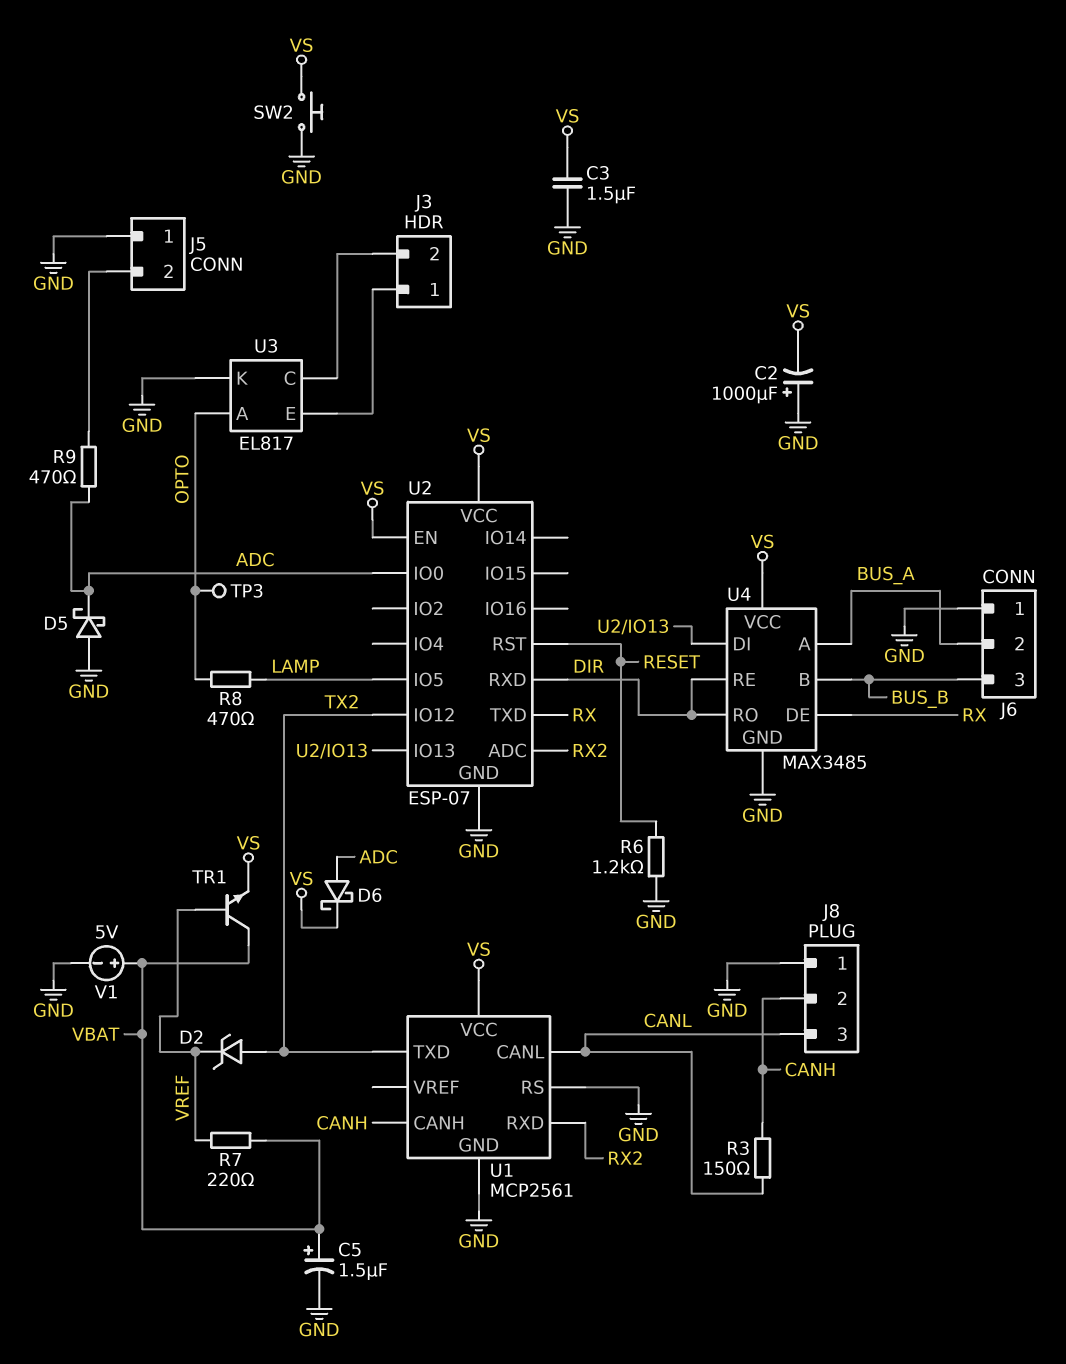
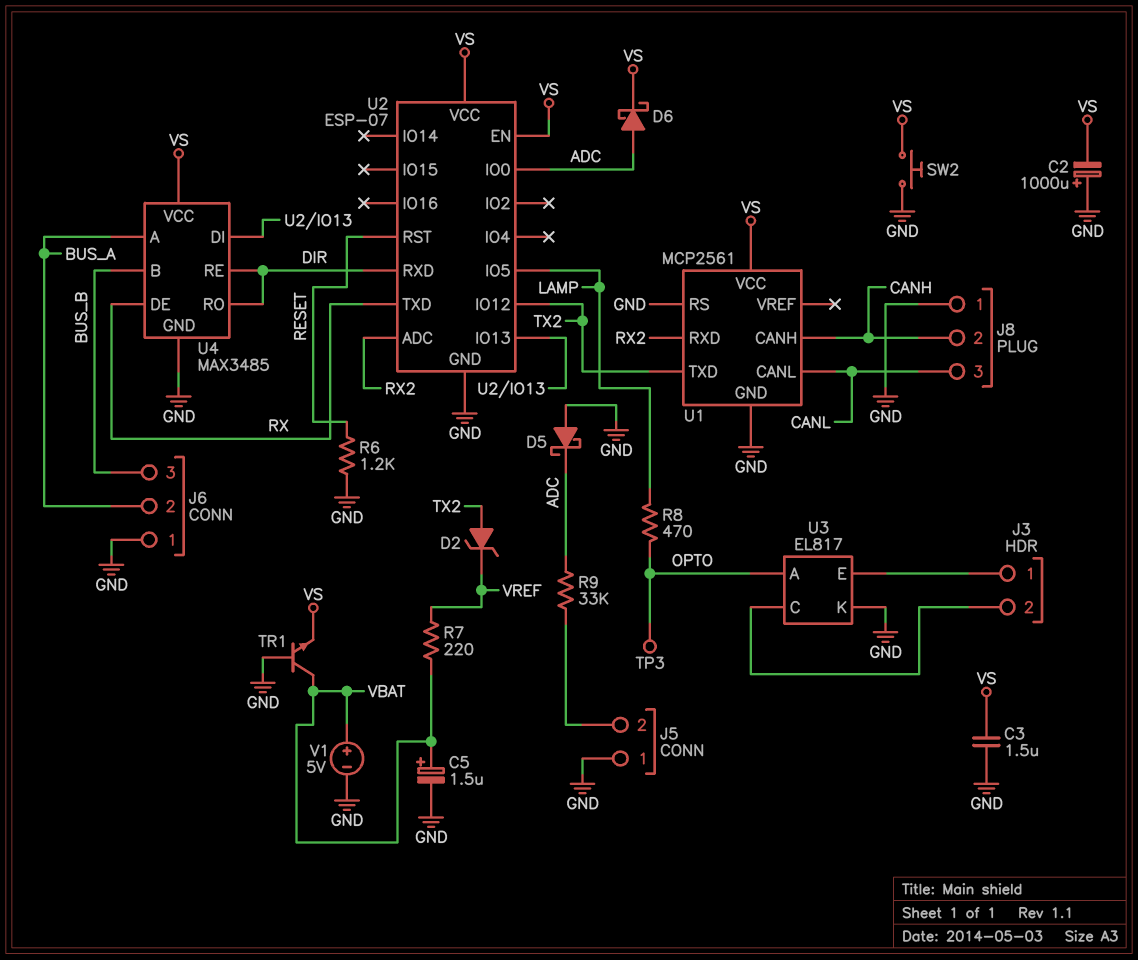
R3: 150 (CANH, CANL) -> none
R9: 470 (ADC, J5/2) -> 33k (ADC, J5/2)
TR1: NPN (B VREF, C VBAT, E VS) -> NPN (B GND, C VBAT, E VS)

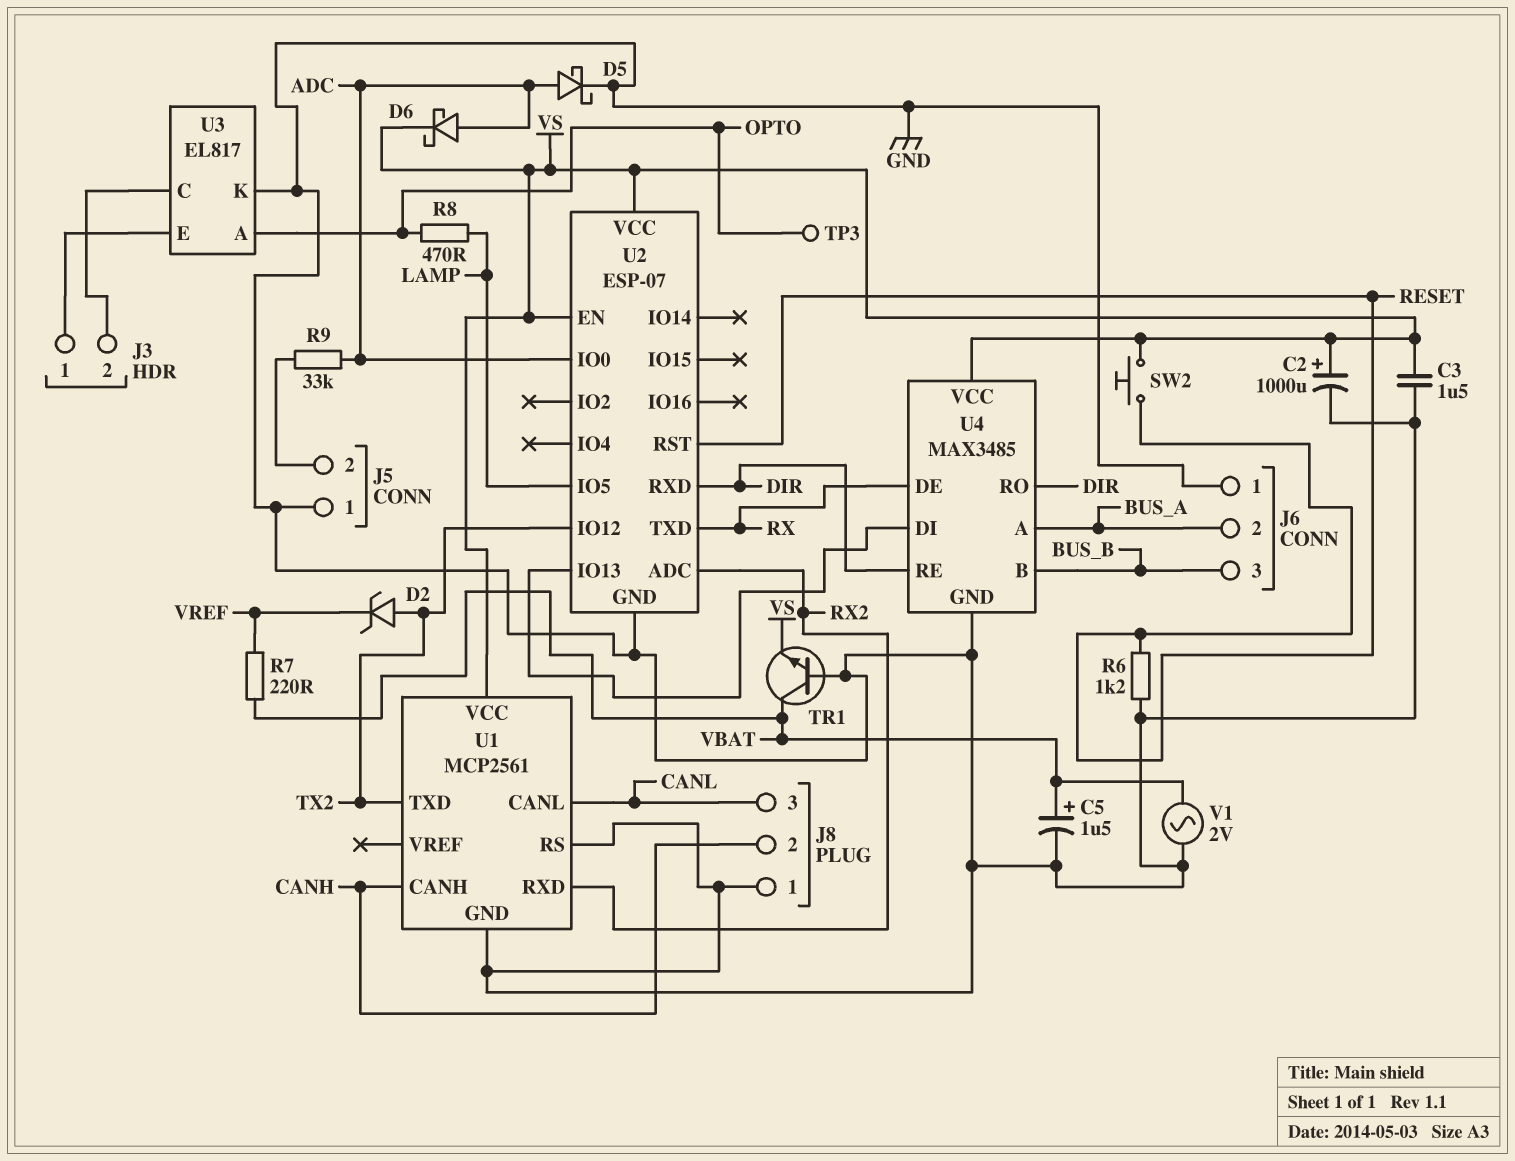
C2: 1000uF (plus GND, minus VS) -> 1000uF (plus VS, minus GND)
D5: schottky (A GND, K ADC) -> schottky (A ADC, K GND)
SW2: button (GND, VS) -> button (RESET, VS)
V1: 5V (plus VBAT, minus GND) -> AC 2V (GND, VBAT)

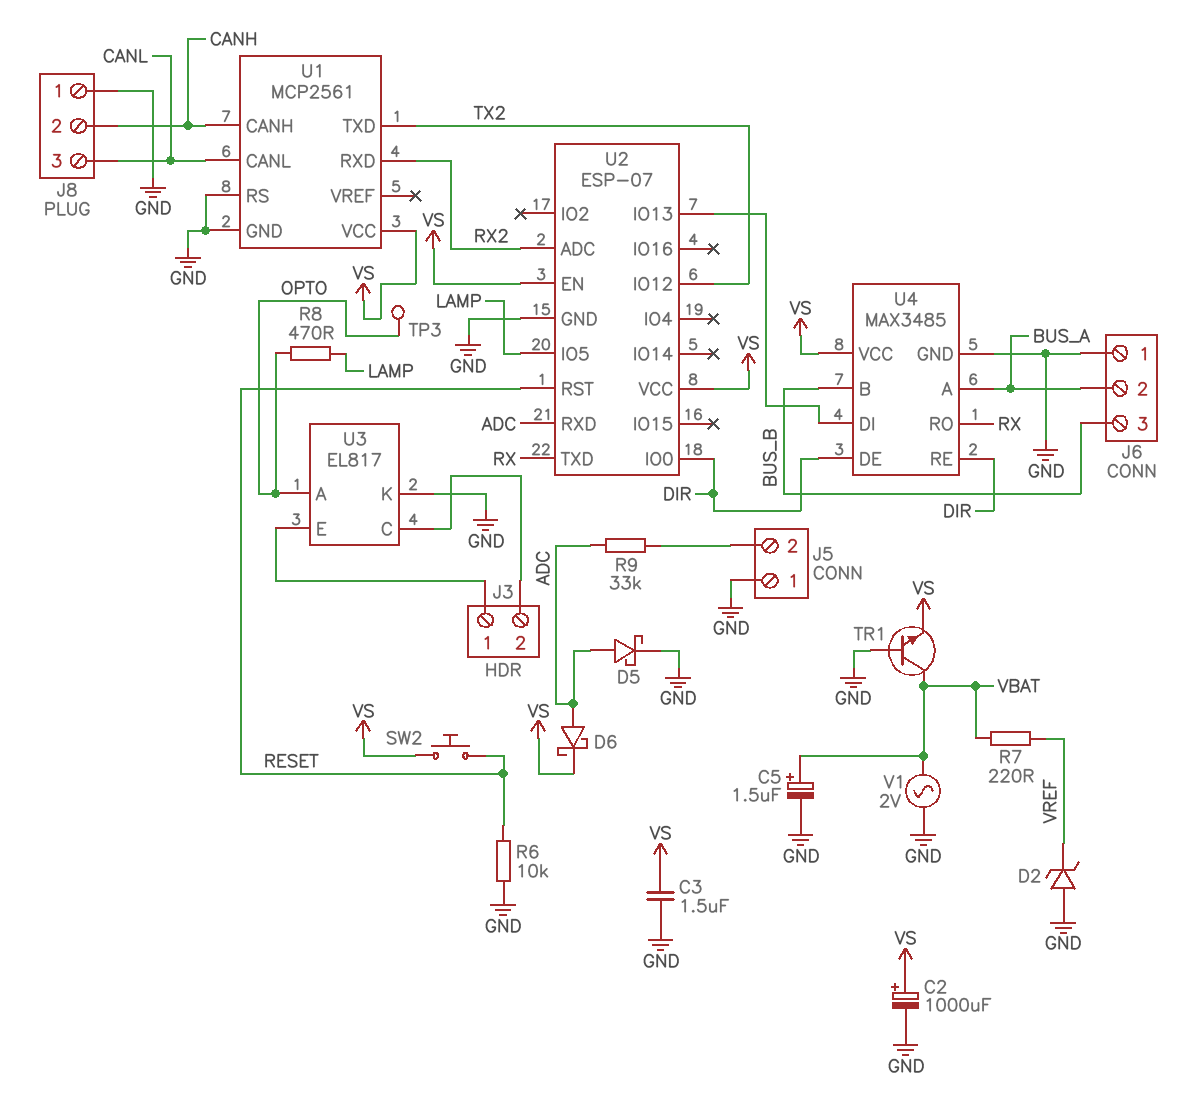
D2: zener (A TX2, K VREF) -> zener (A GND, K VREF)
R6: 1.2k (GND, RESET) -> 10k (GND, RESET)
U2 pin IO0: ADC -> DIR
U2 pin RXD: DIR -> ADC
U4 pin DE: RX -> DIR
U4 pin RO: DIR -> RX

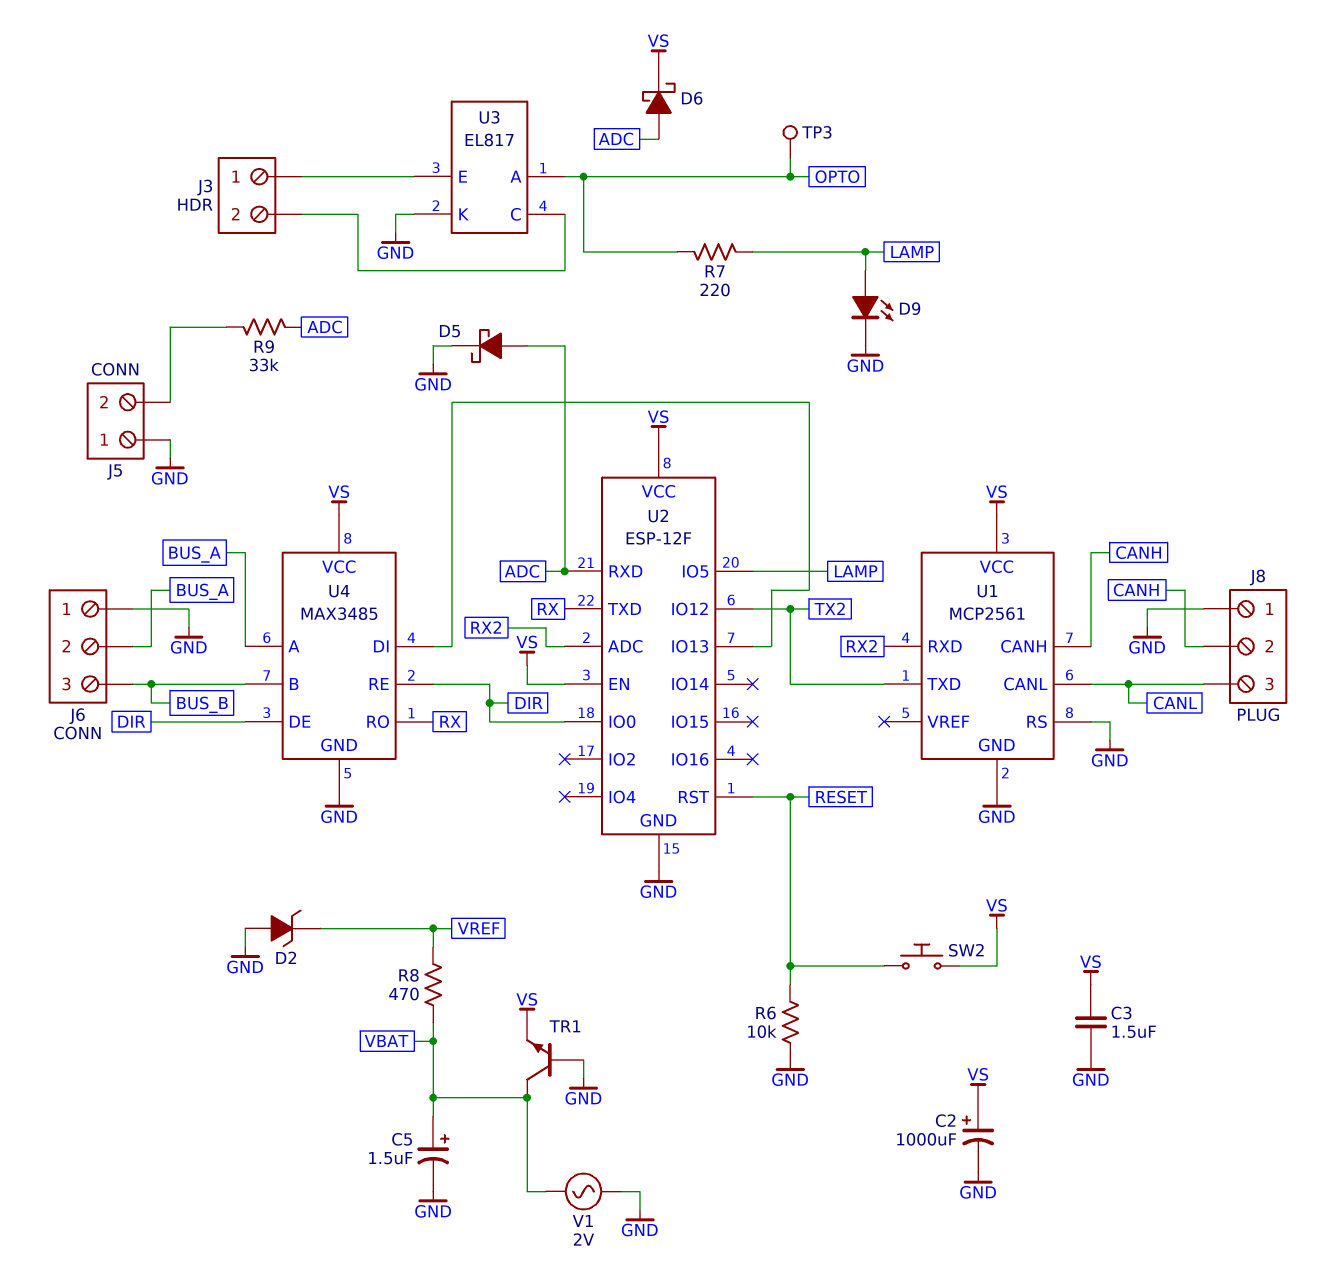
D9: none -> LED (A LAMP, K GND)
R7: 220 (VBAT, VREF) -> 220 (LAMP, OPTO)
R8: 470 (LAMP, OPTO) -> 470 (VBAT, VREF)
U2: ESP-07 -> ESP-12F

